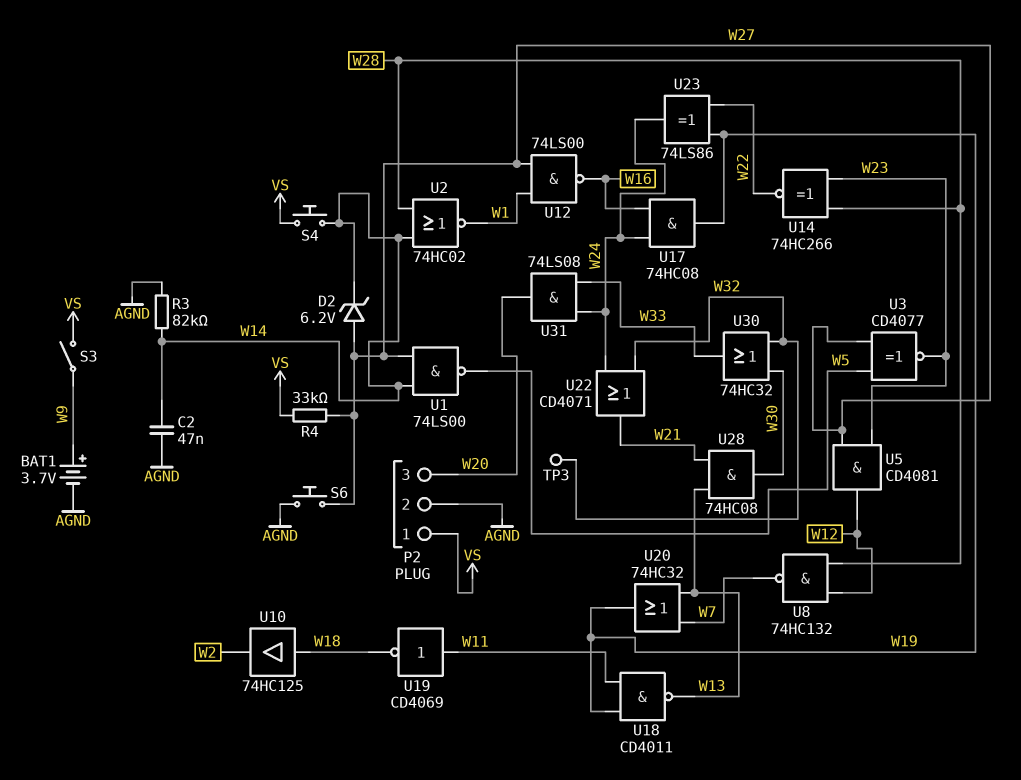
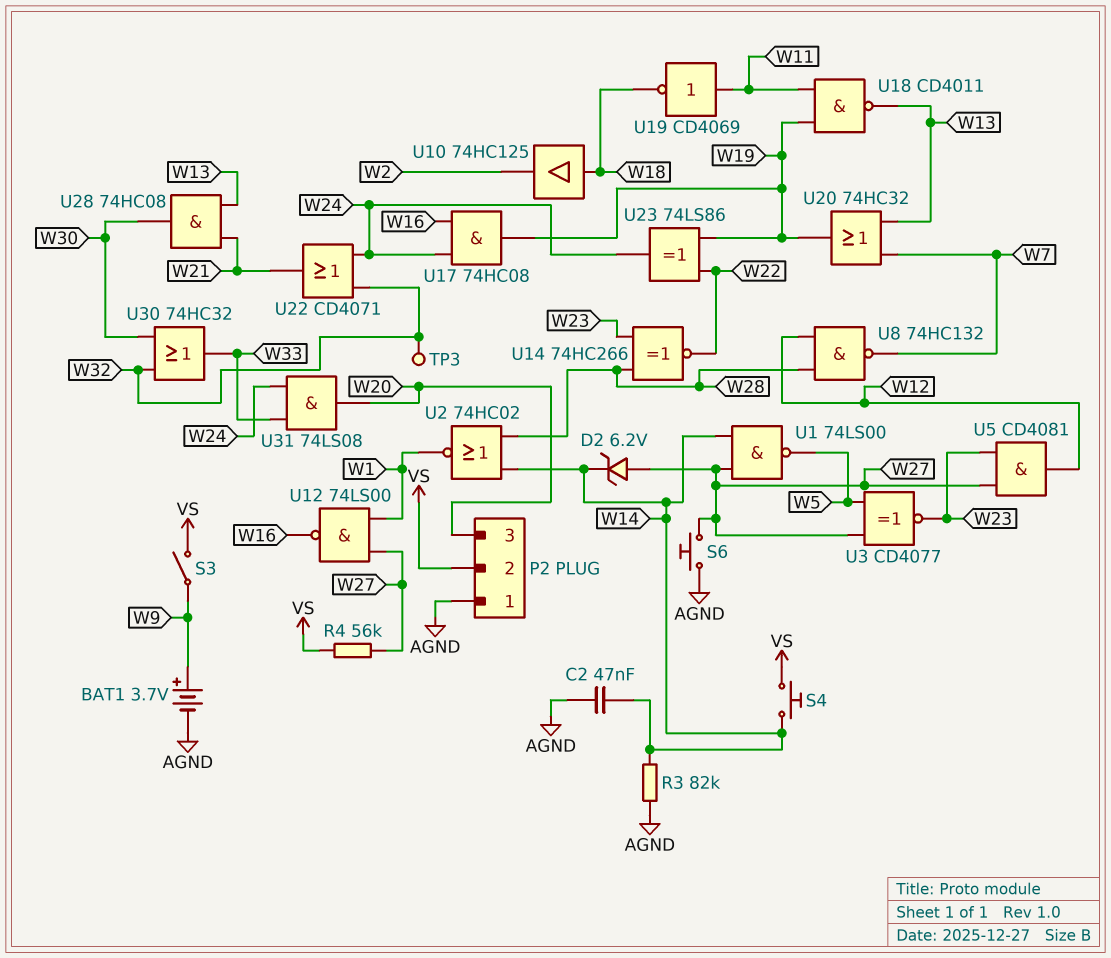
P2 pin 1: VS -> AGND
P2 pin 2: AGND -> VS
R4: 33k (VS, W27) -> 56k (VS, W27)

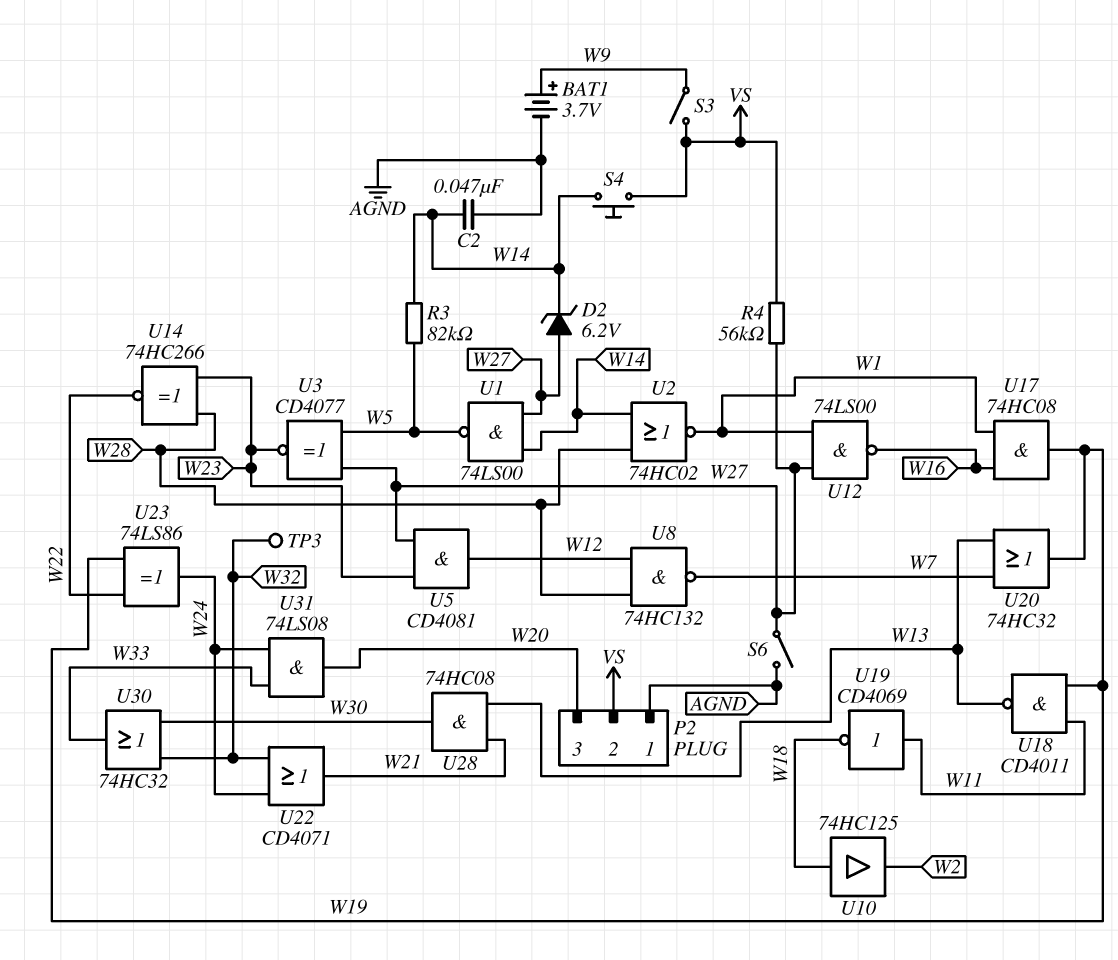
R3: 82k (AGND, W14) -> 82k (W5, W14)
S6: button (AGND, W27) -> switch (AGND, W27)
U17: AND 74HC08 (in W16, in W24, out W19) -> AND 74HC08 (in W1, in W16, out W19)

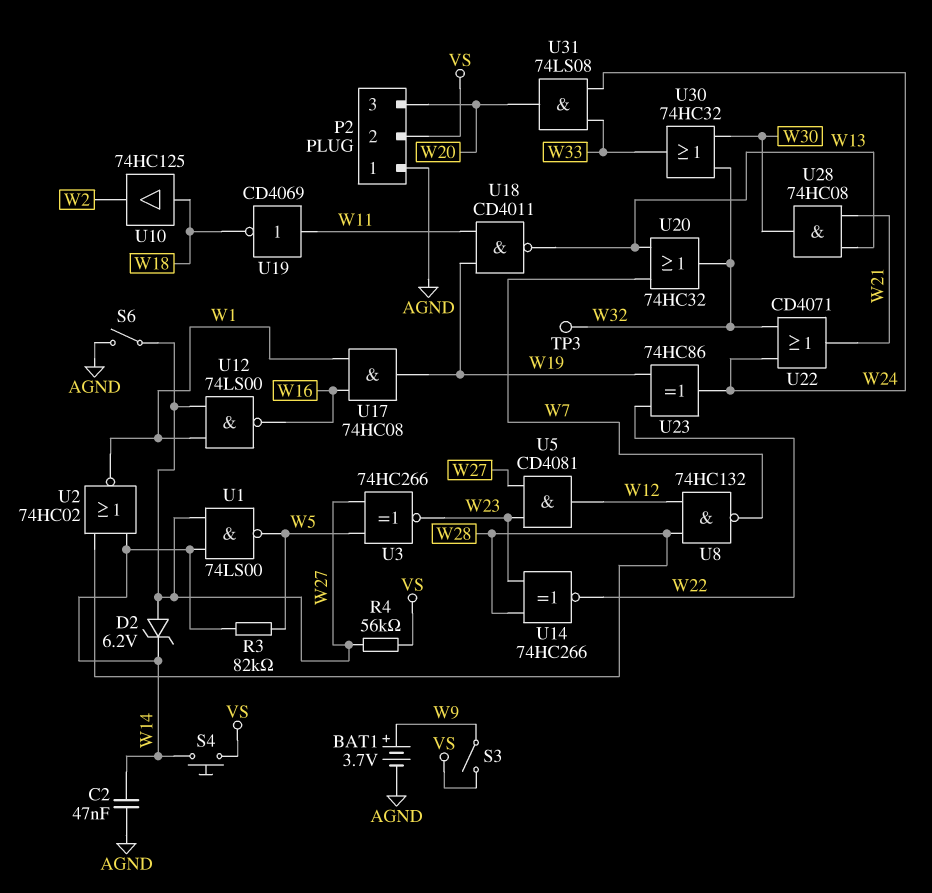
U3: XNOR CD4077 (in W5, in W27, out W23) -> XNOR 74HC266 (in W5, in W27, out W23)
U20: OR 74HC32 (in W7, in W13, out W19) -> OR 74HC32 (in W7, in W13, out W32)
U23: XOR 74LS86 (in W19, in W22, out W24) -> XOR 74HC86 (in W19, in W22, out W24)

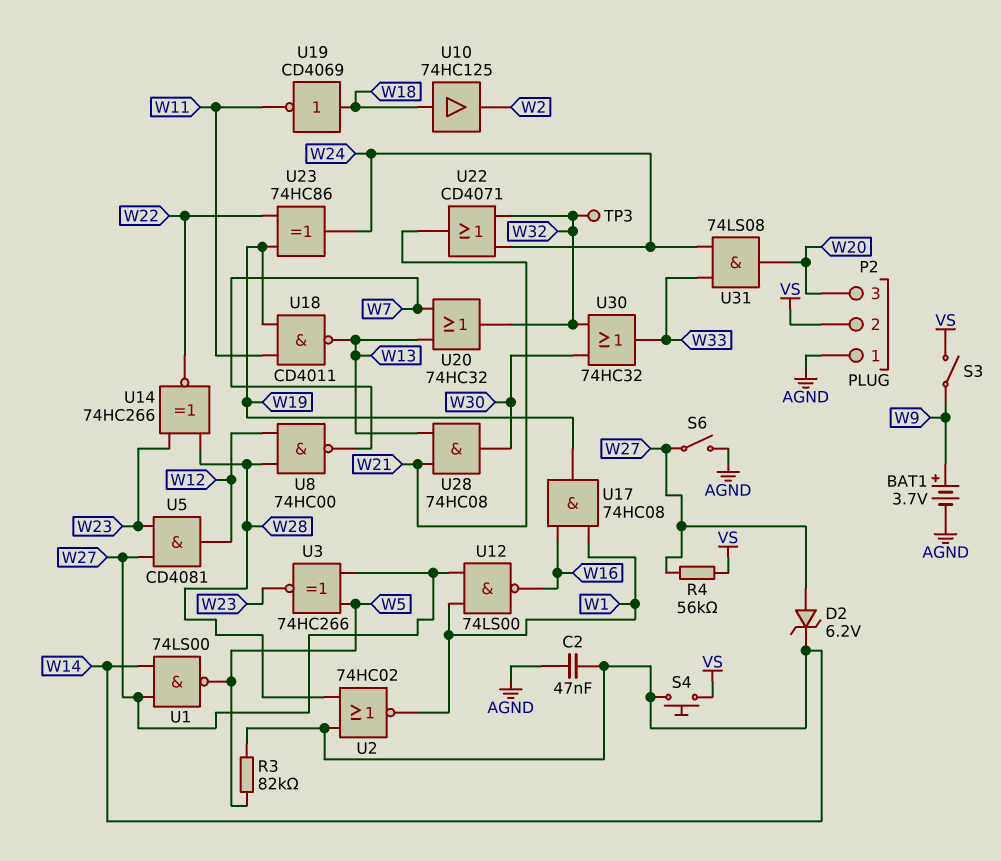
U8: NAND 74HC132 (in W12, in W28, out W7) -> NAND 74HC00 (in W12, in W28, out W7)
U19: NOT CD4069 (in W11, out W18) -> NOT CD4069 (in W18, out W11)

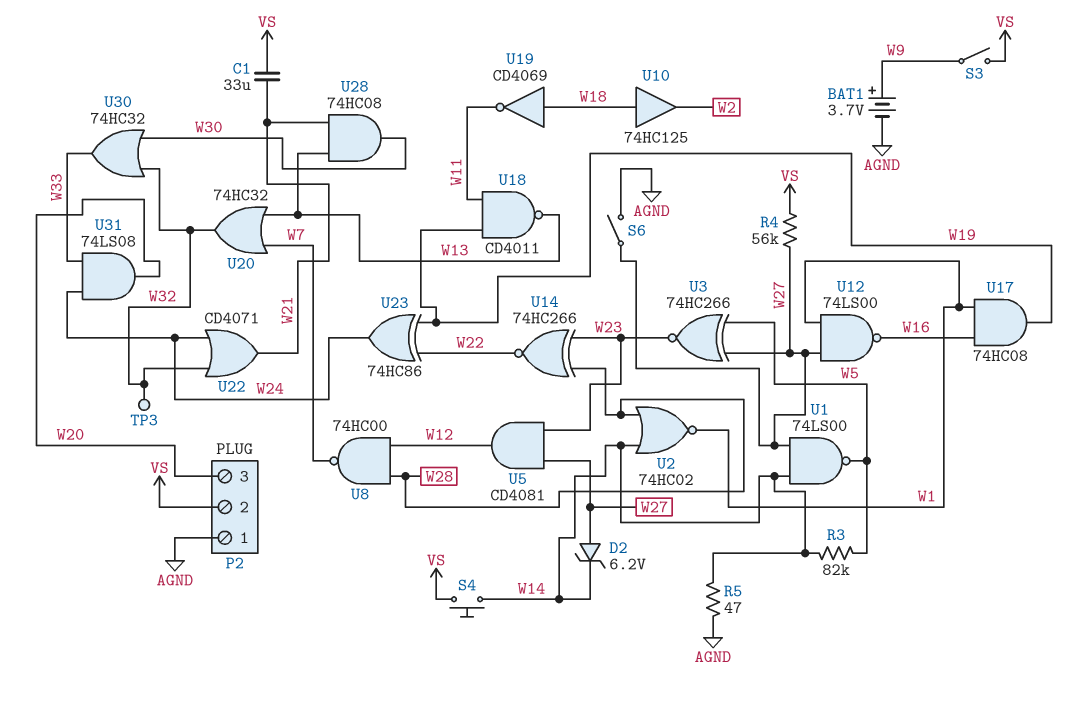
C1: none -> 33uF (VS, W21)
C2: 47nF (AGND, W14) -> none
R5: none -> 47 (AGND, W14)

